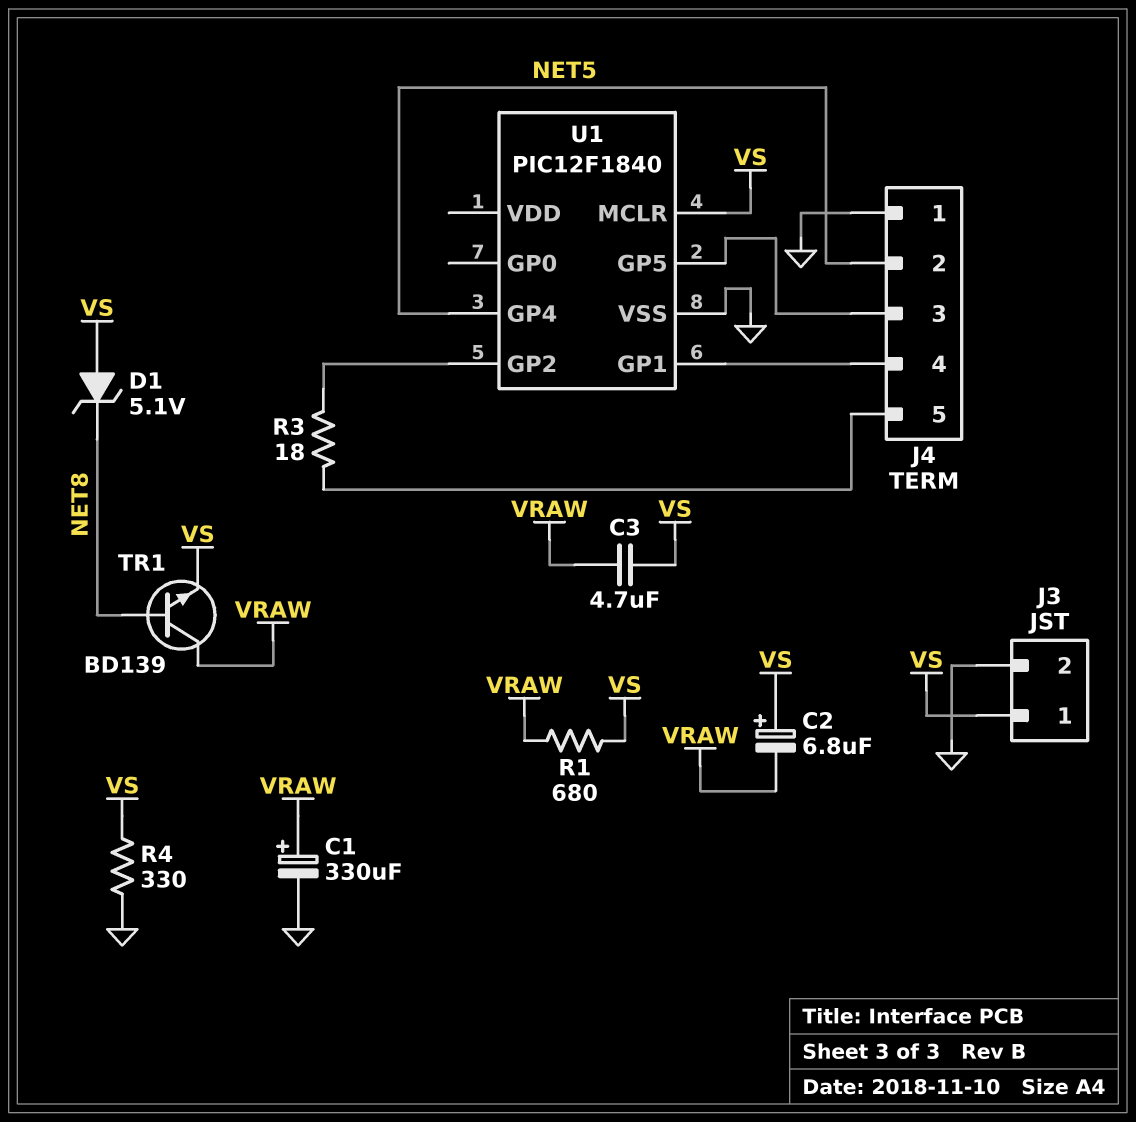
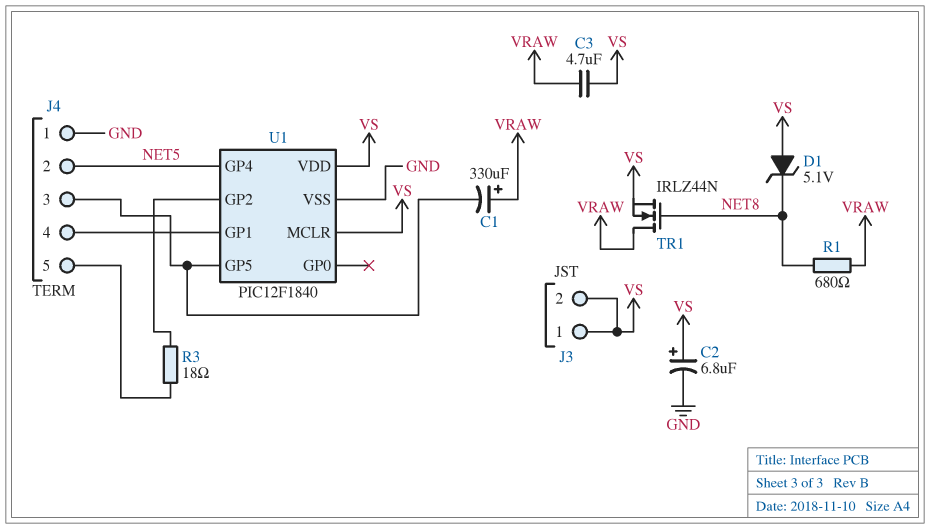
C1: 330uF (plus VRAW, minus GND) -> 330uF (plus VRAW, minus J4/3)
C2: 6.8uF (plus VS, minus VRAW) -> 6.8uF (plus VS, minus GND)
J3 pin 2: GND -> VS
R1: 680 (VRAW, VS) -> 680 (NET8, VRAW)
R4: 330 (GND, VS) -> none
TR1: NPN BD139 (B NET8, C VRAW, E VS) -> NMOS IRLZ44N (G NET8, D VRAW, S VS)
U1 pin VDD: none -> VS

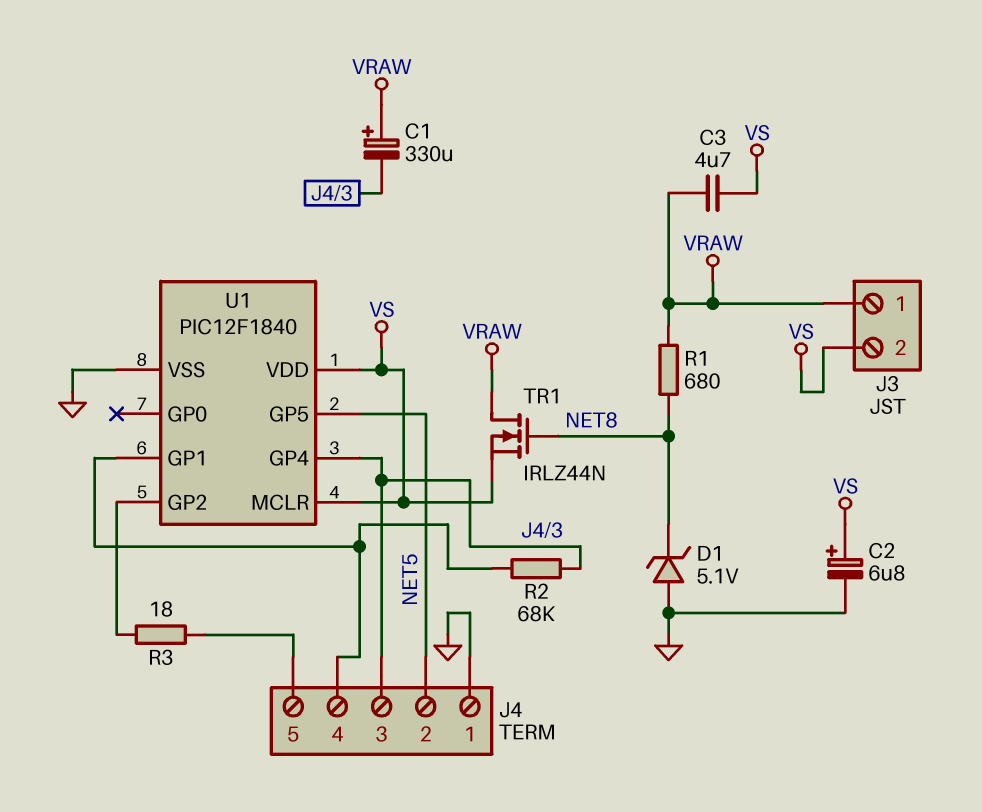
D1: zener 5.1V (A VS, K NET8) -> zener 5.1V (A GND, K NET8)
J3 pin 1: VS -> VRAW
R2: none -> 68k (J4/3, J4/4)
U1 pin GP4: NET5 -> J4/3
U1 pin GP5: J4/3 -> NET5

